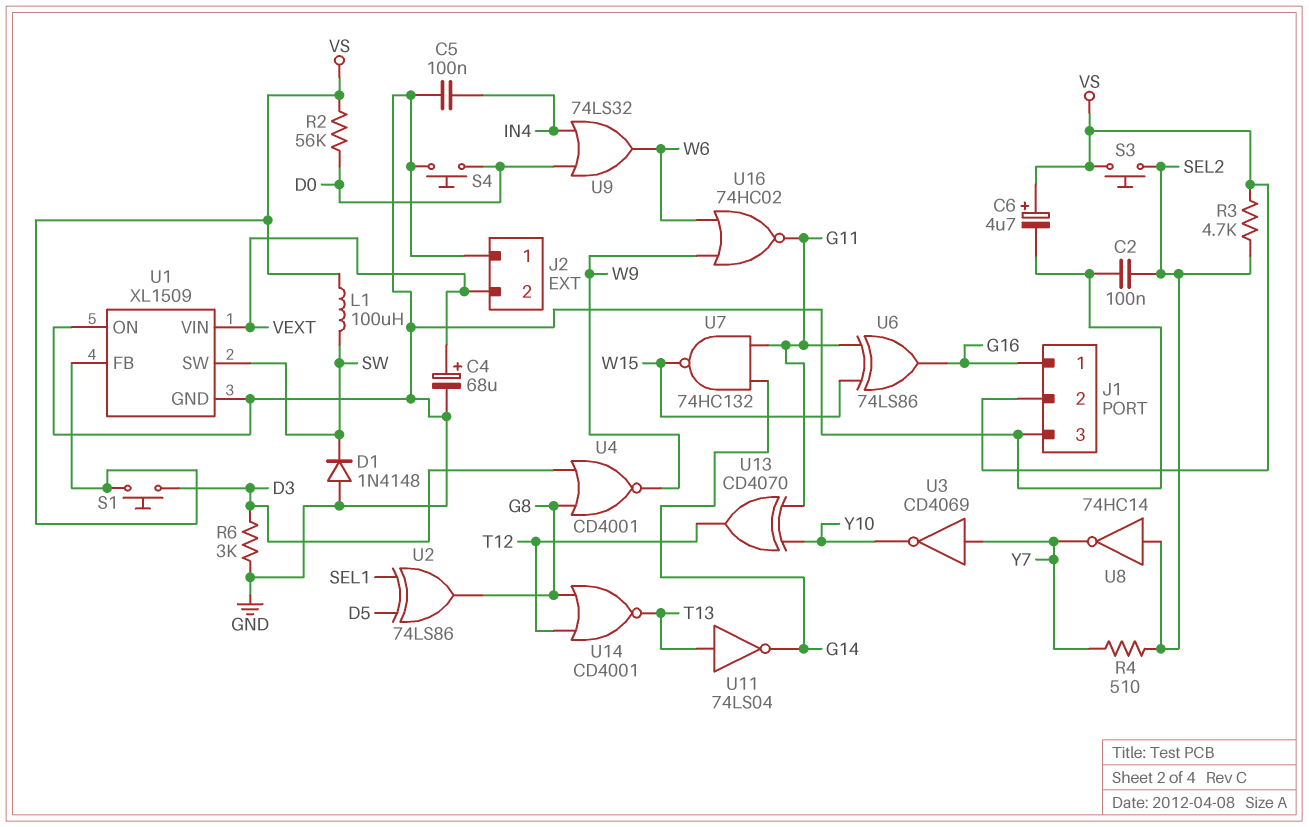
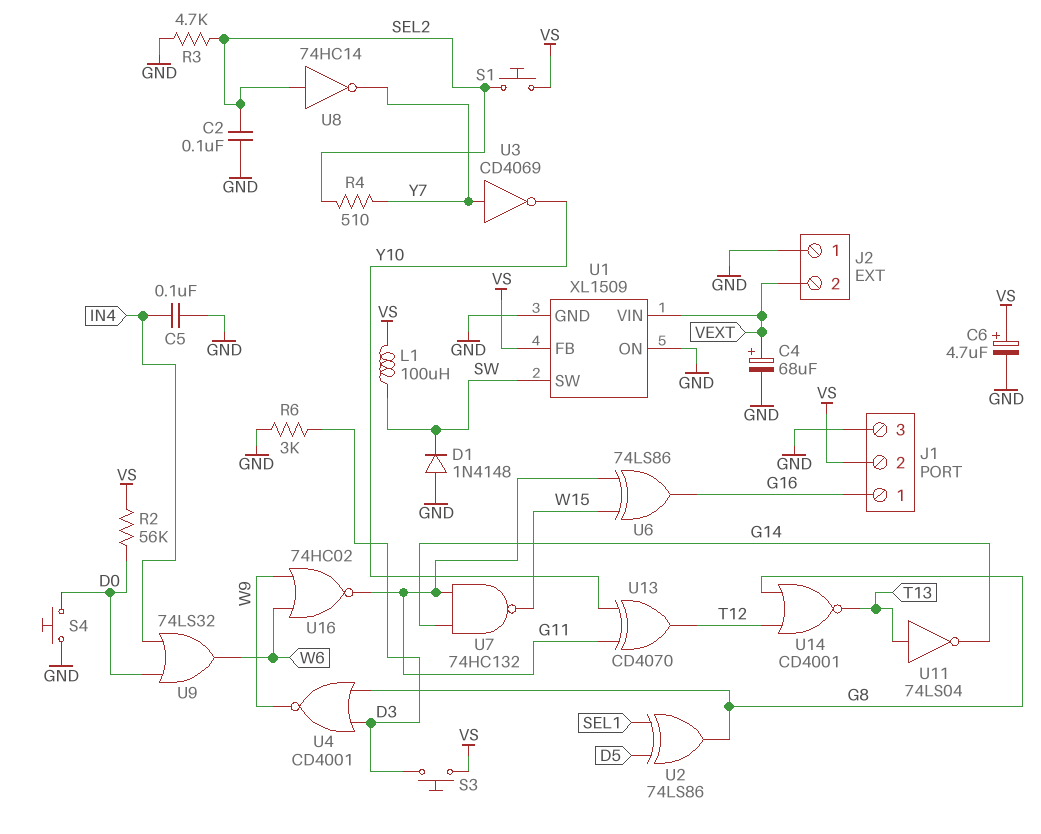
R3: 4.7k (SEL2, VS) -> 4.7k (GND, SEL2)
S1: button (D3, VS) -> button (SEL2, VS)
S3: button (SEL2, VS) -> button (D3, VS)

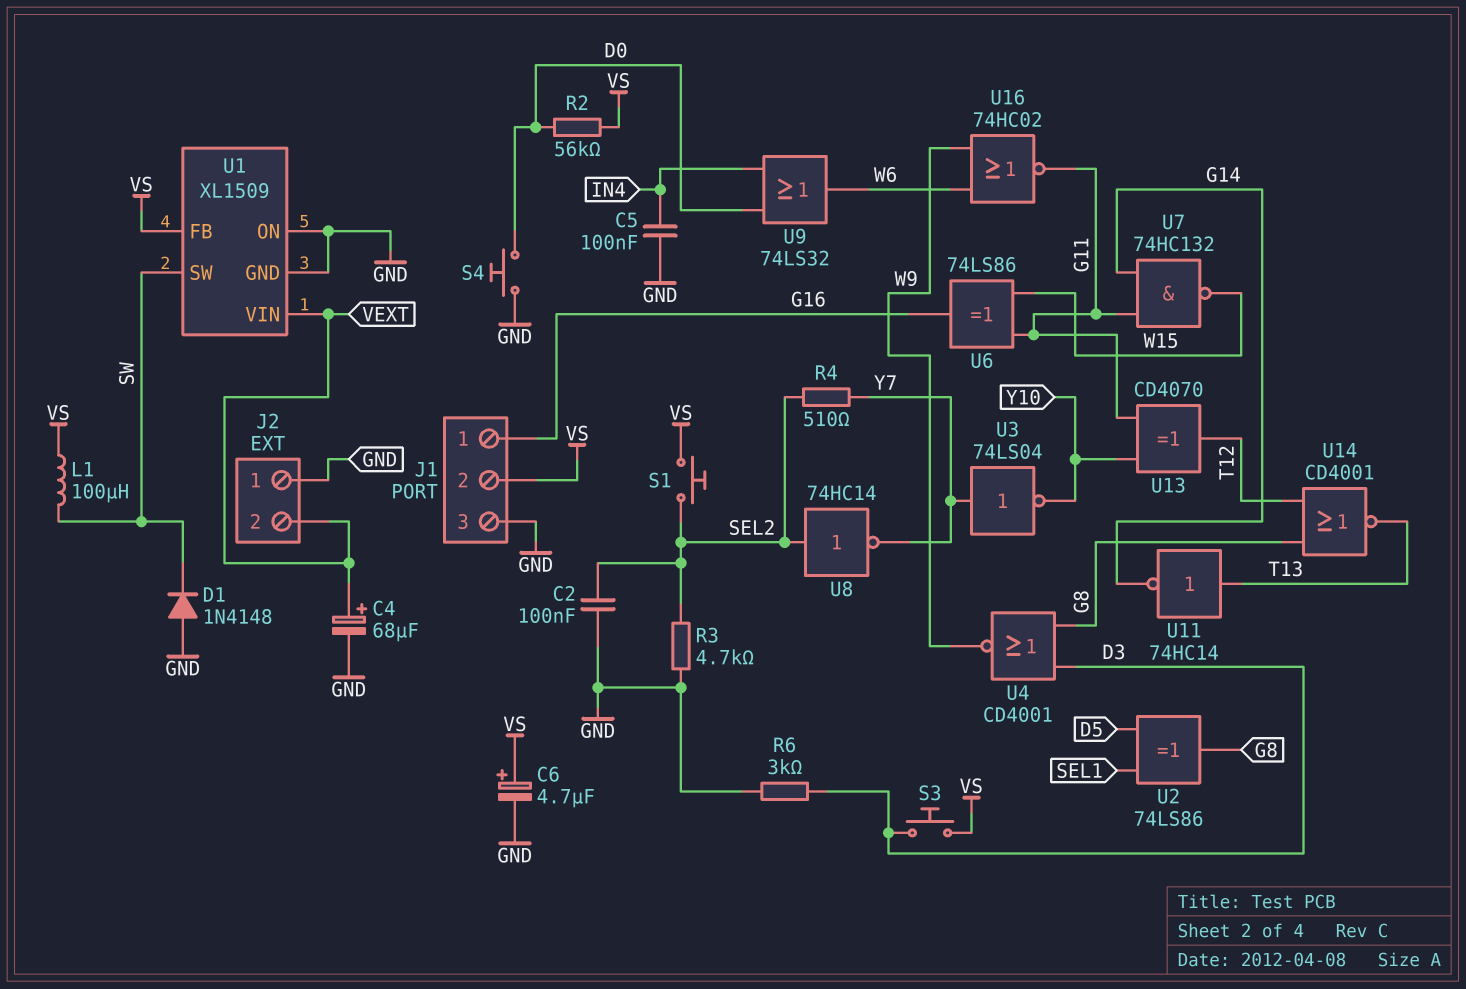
U3: NOT CD4069 (in Y7, out Y10) -> NOT 74LS04 (in Y7, out Y10)
U11: NOT 74LS04 (in T13, out G14) -> NOT 74HC14 (in T13, out G14)

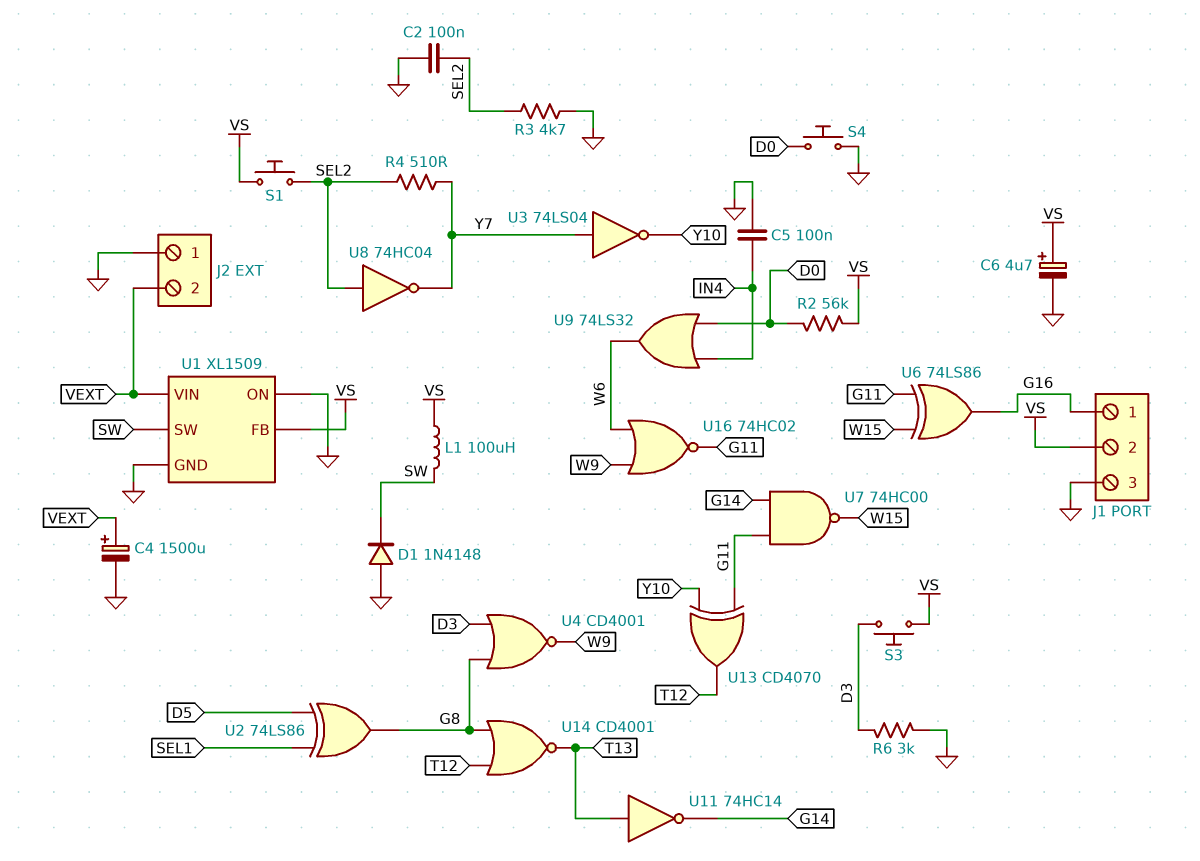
C4: 68uF (plus VEXT, minus GND) -> 1500uF (plus VEXT, minus GND)
U7: NAND 74HC132 (in G11, in G14, out W15) -> NAND 74HC00 (in G11, in G14, out W15)
U8: NOT 74HC14 (in SEL2, out Y7) -> NOT 74HC04 (in SEL2, out Y7)

